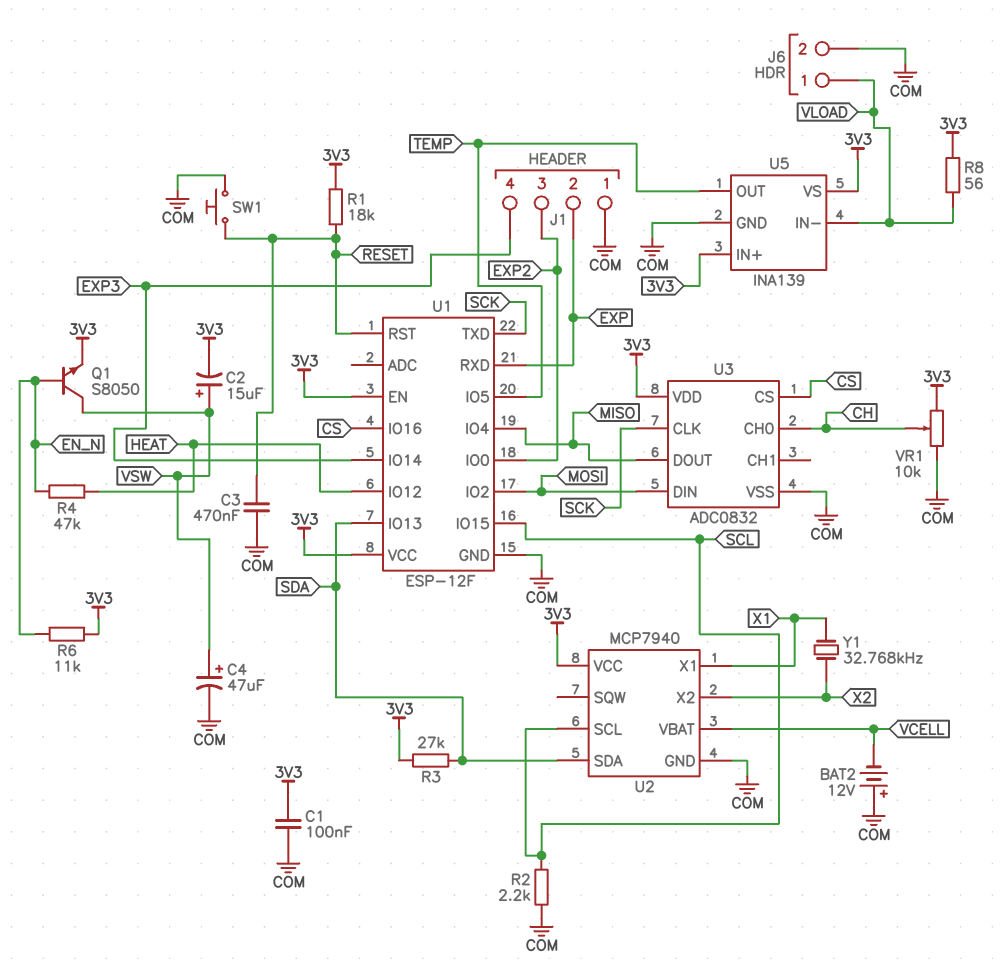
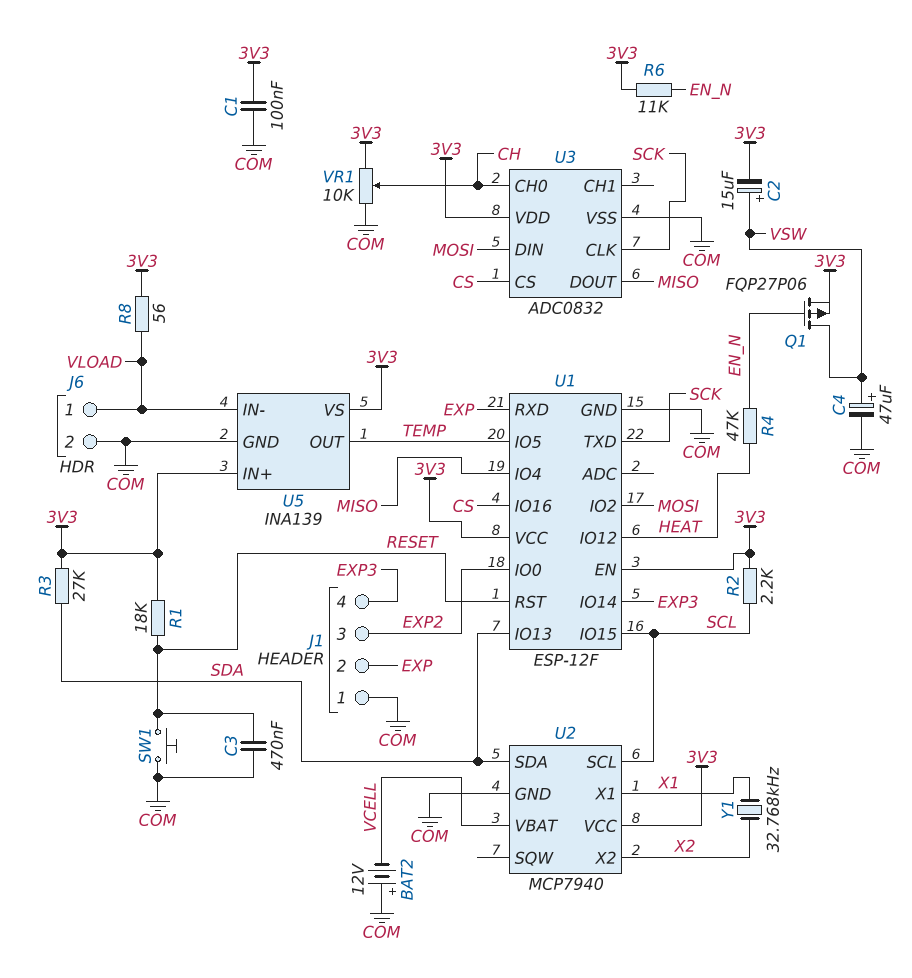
Q1: NPN S8050 (B EN_N, C VSW, E 3V3) -> PMOS FQP27P06 (G EN_N, D VSW, S 3V3)
R2: 2.2k (COM, SCL) -> 2.2k (3V3, SCL)

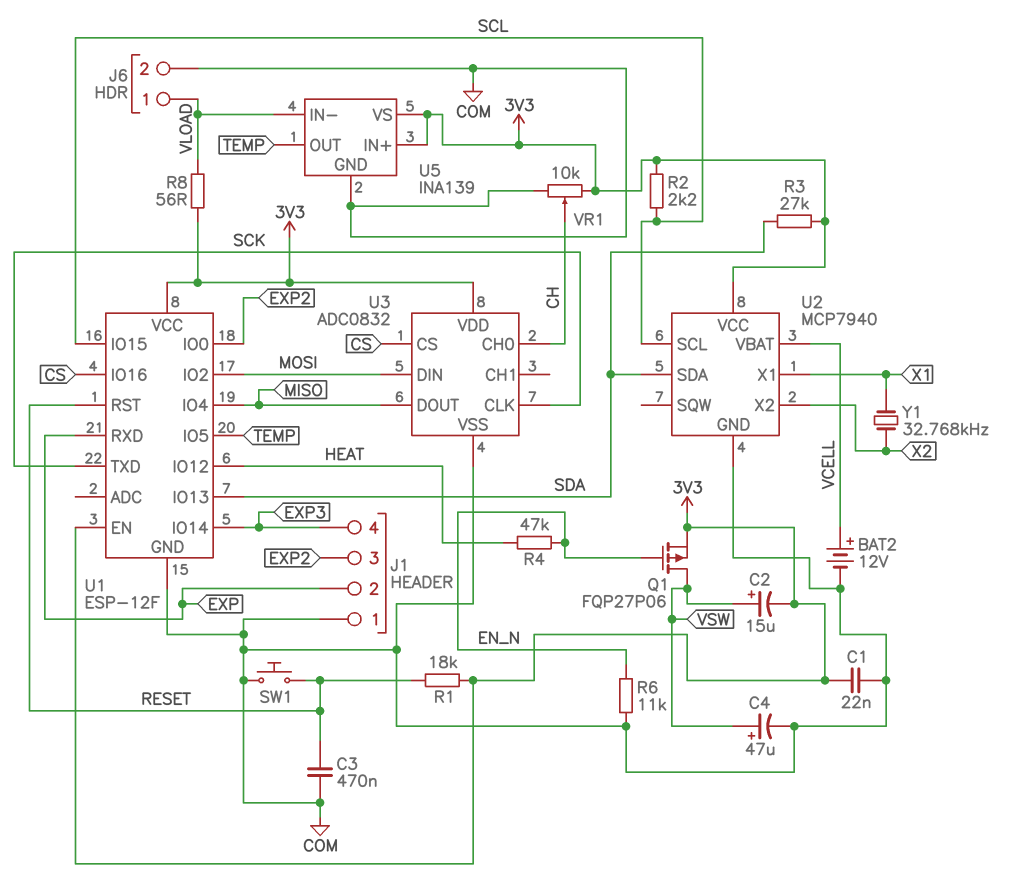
BAT2: 12V (plus COM, minus VCELL) -> 12V (plus VCELL, minus COM)
C1: 100nF (3V3, COM) -> 22nF (3V3, COM)
R6: 11k (3V3, EN_N) -> 11k (COM, EN_N)

